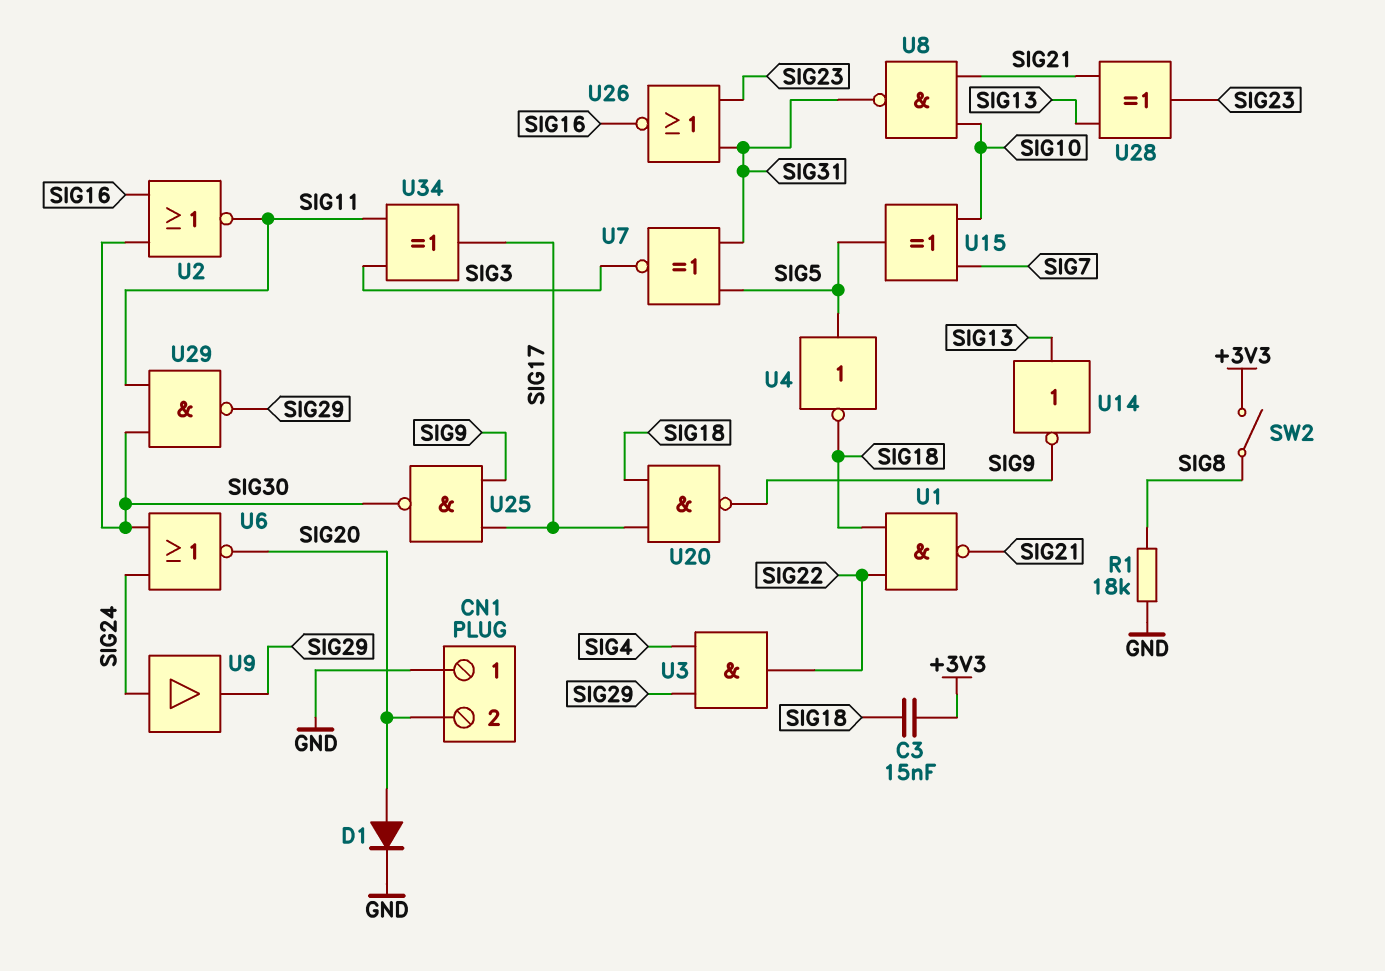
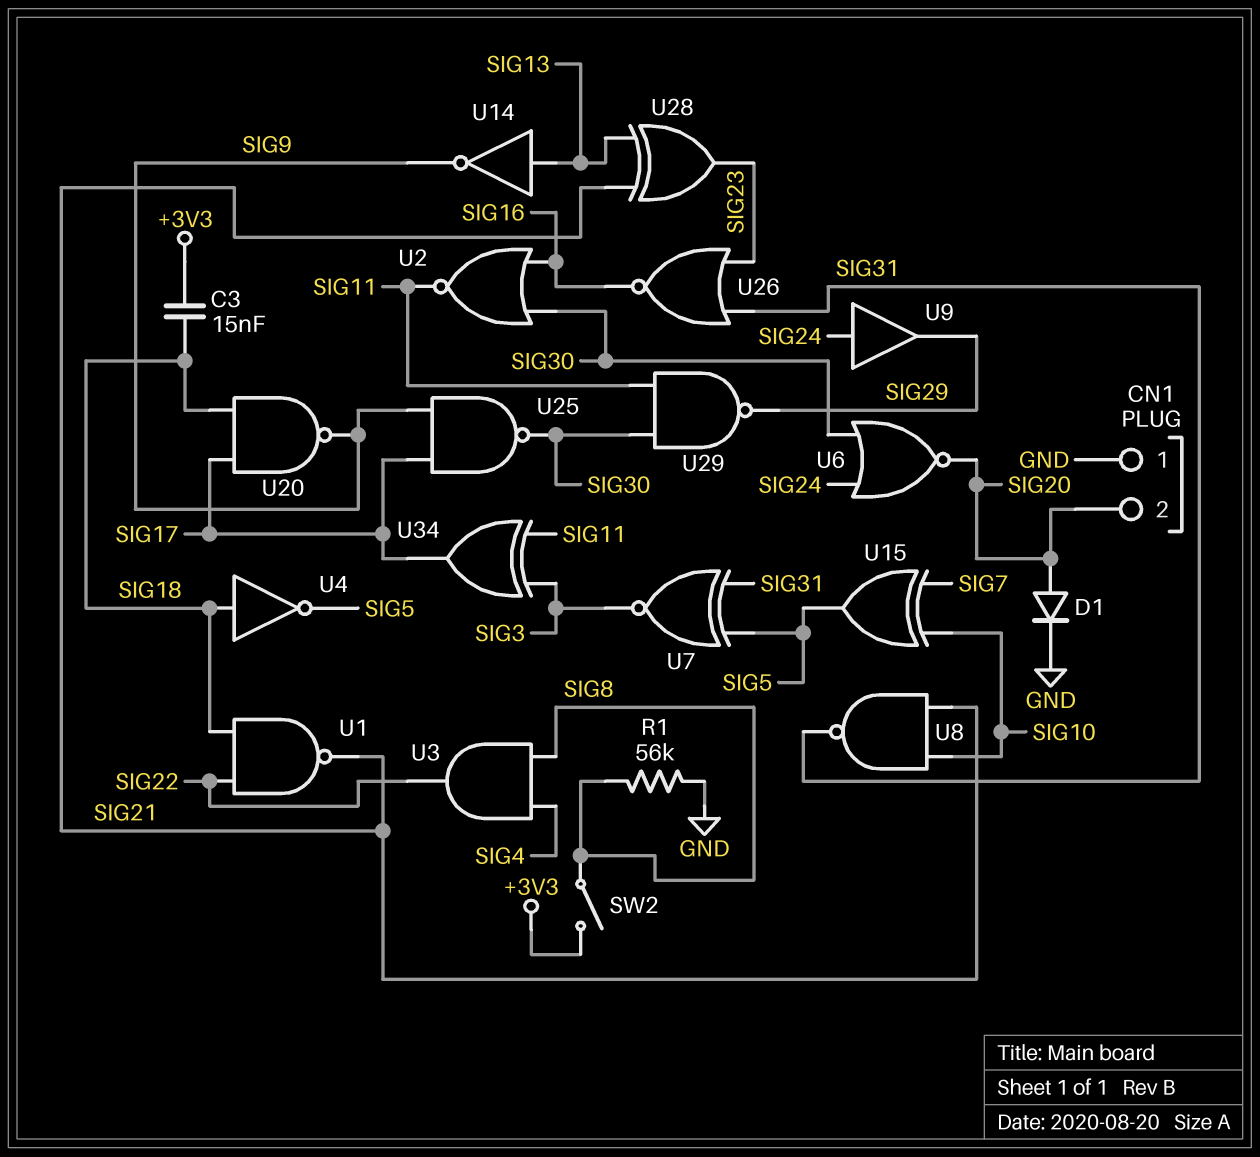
R1: 18k (GND, SIG8) -> 56k (GND, SIG8)
U3: AND (in SIG4, in SIG29, out SIG22) -> AND (in SIG4, in SIG8, out SIG22)
U4: NOT (in SIG5, out SIG18) -> NOT (in SIG18, out SIG5)

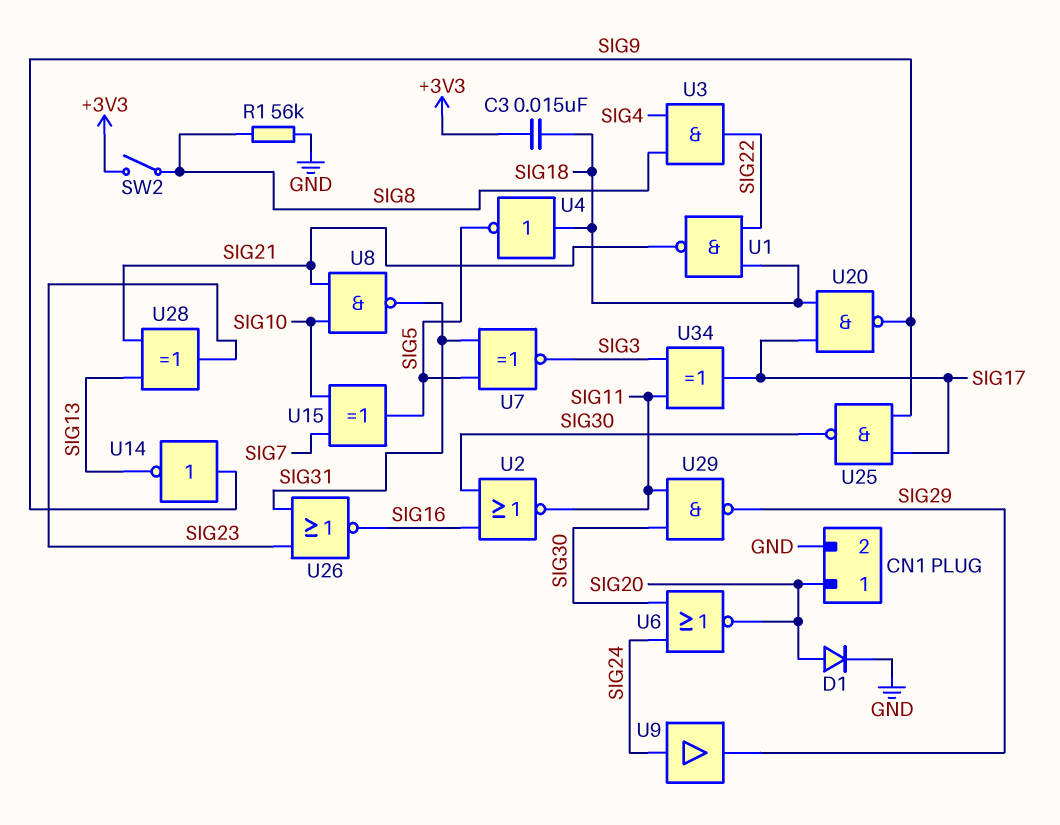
CN1 pin 1: GND -> SIG20
CN1 pin 2: SIG20 -> GND
U14: NOT (in SIG13, out SIG9) -> NOT (in SIG9, out SIG13)

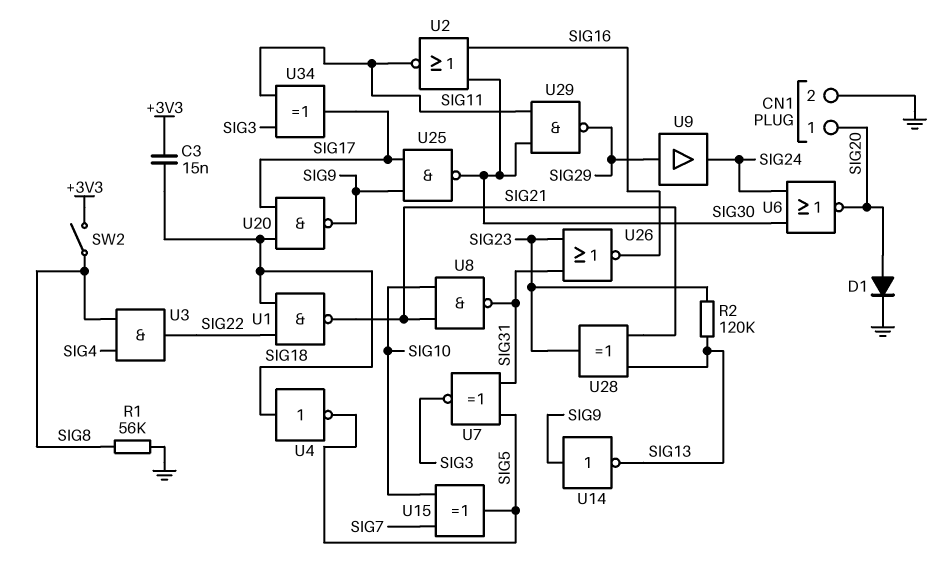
R2: none -> 120k (SIG13, SIG23)
U9: buffer (in SIG24, out SIG29) -> buffer (in SIG29, out SIG24)

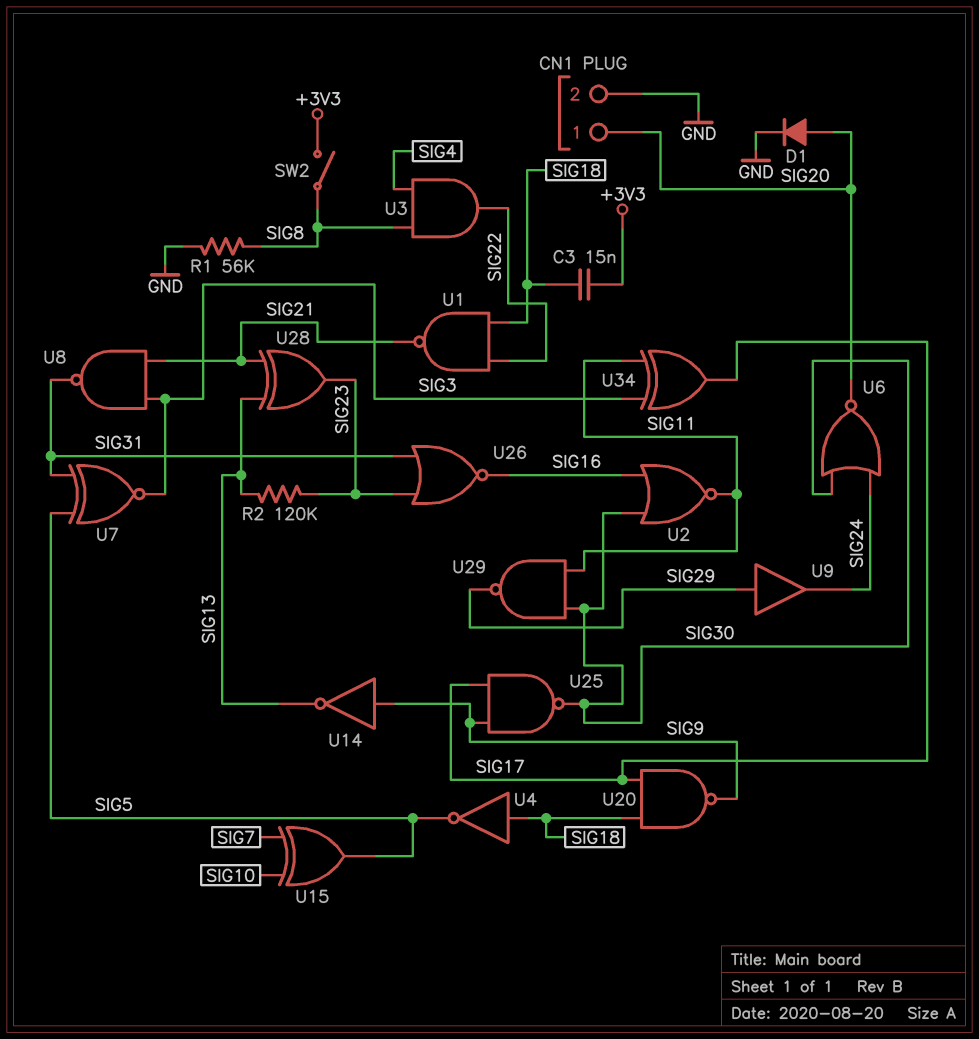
U8: NAND (in SIG10, in SIG21, out SIG31) -> NAND (in SIG3, in SIG21, out SIG31)

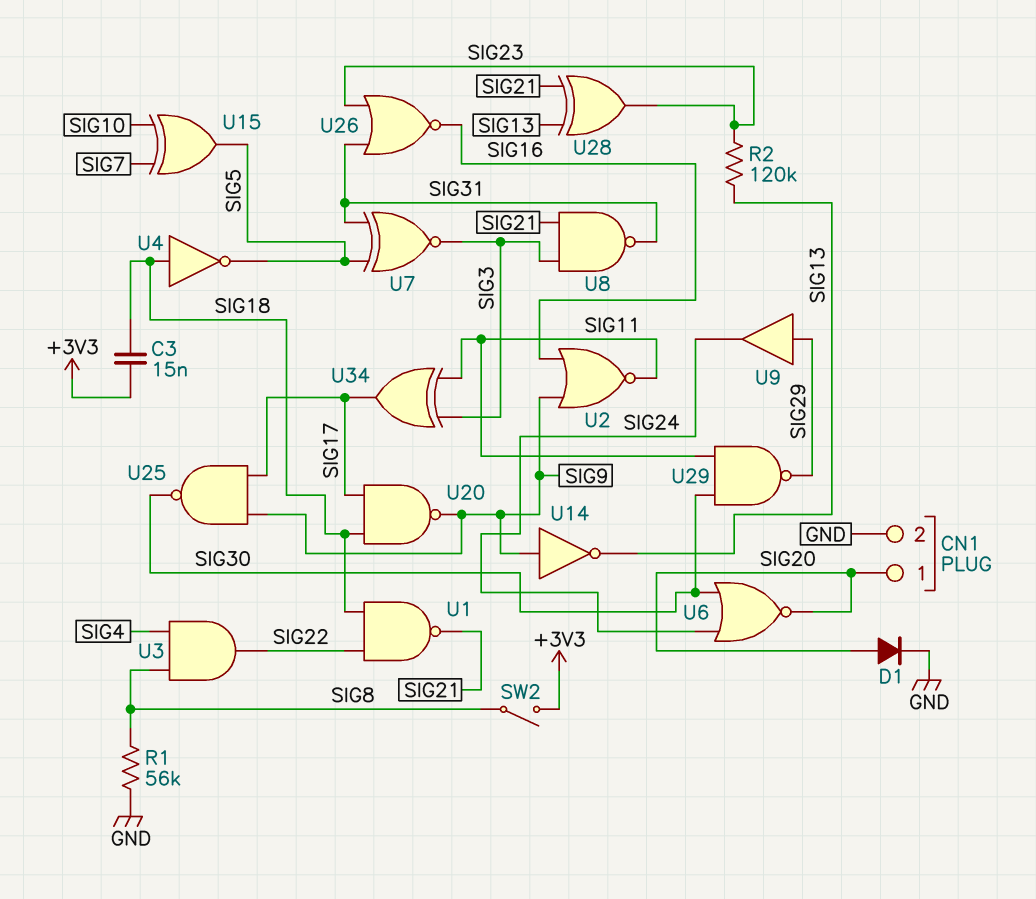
U2: NOR (in SIG16, in SIG30, out SIG11) -> NOR (in SIG9, in SIG16, out SIG11)

